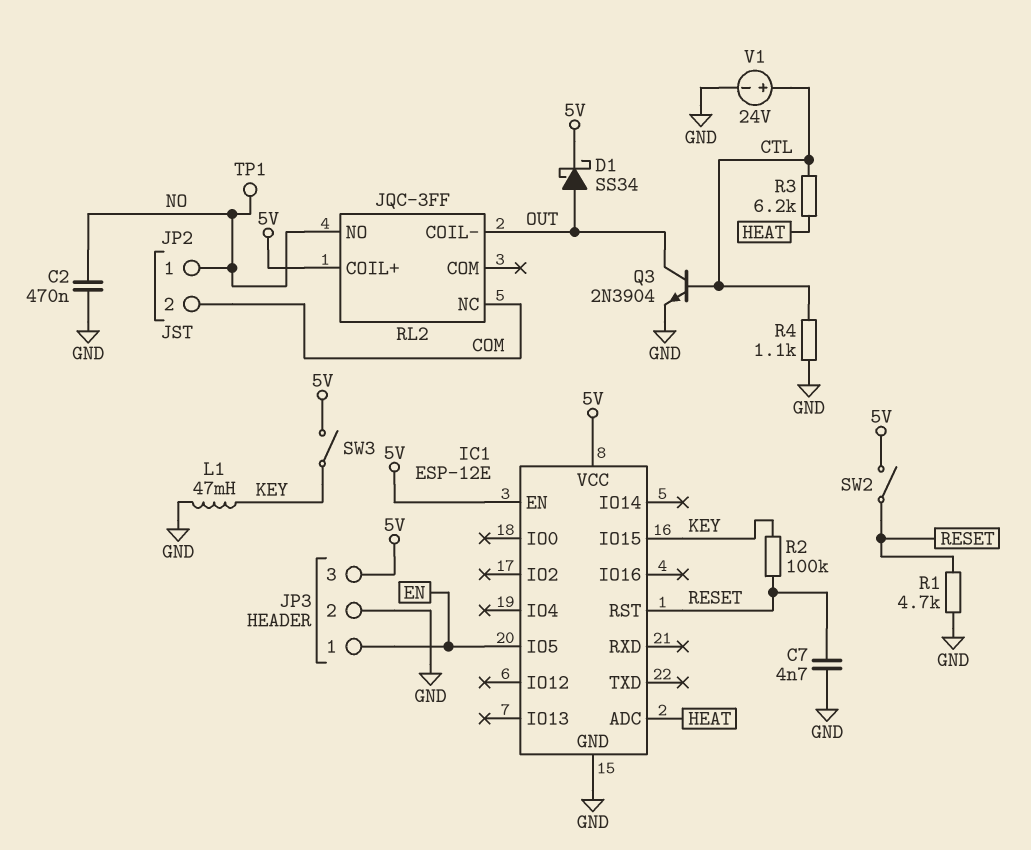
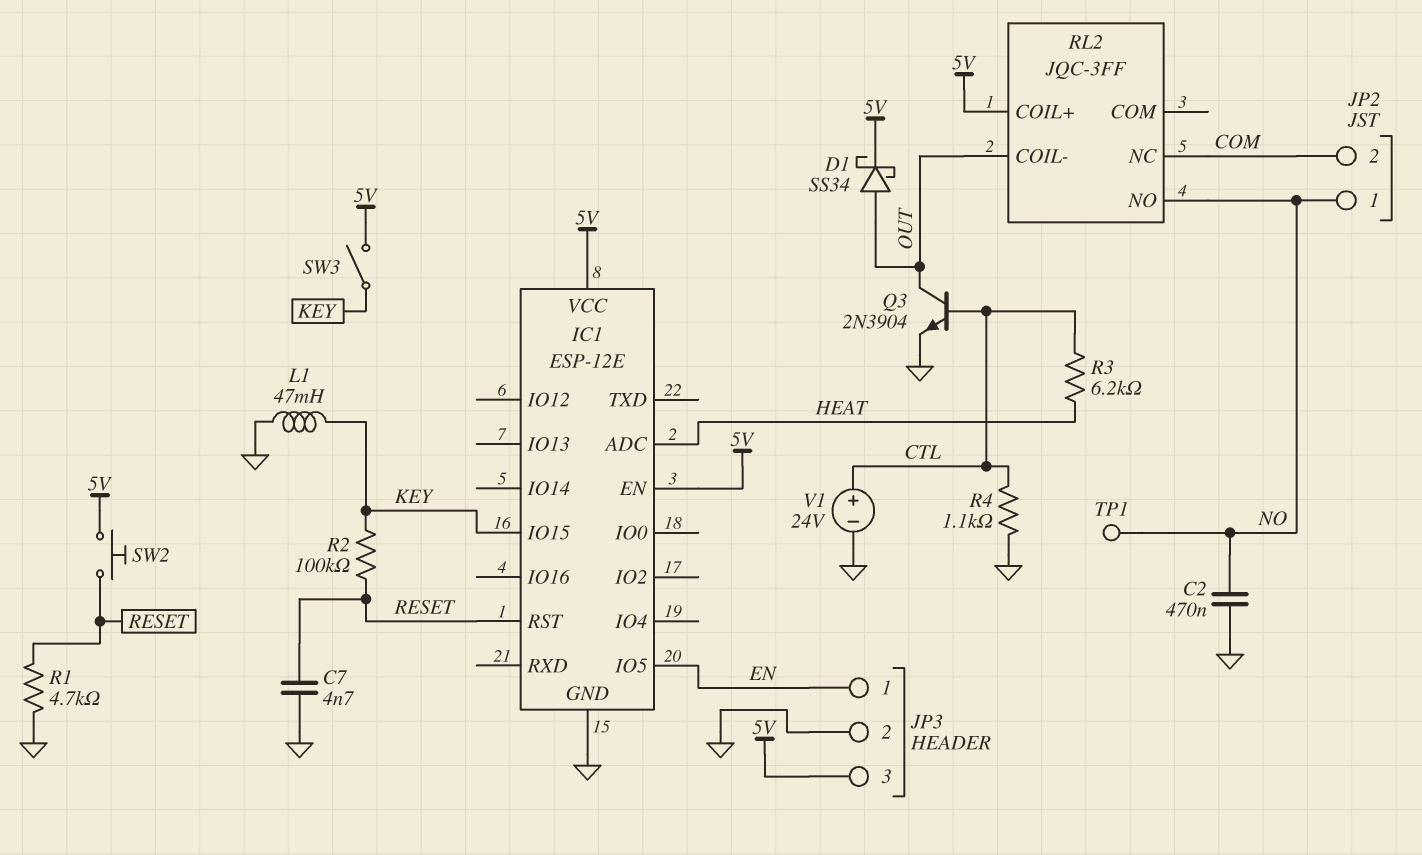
SW2: switch (5V, RESET) -> button (5V, RESET)

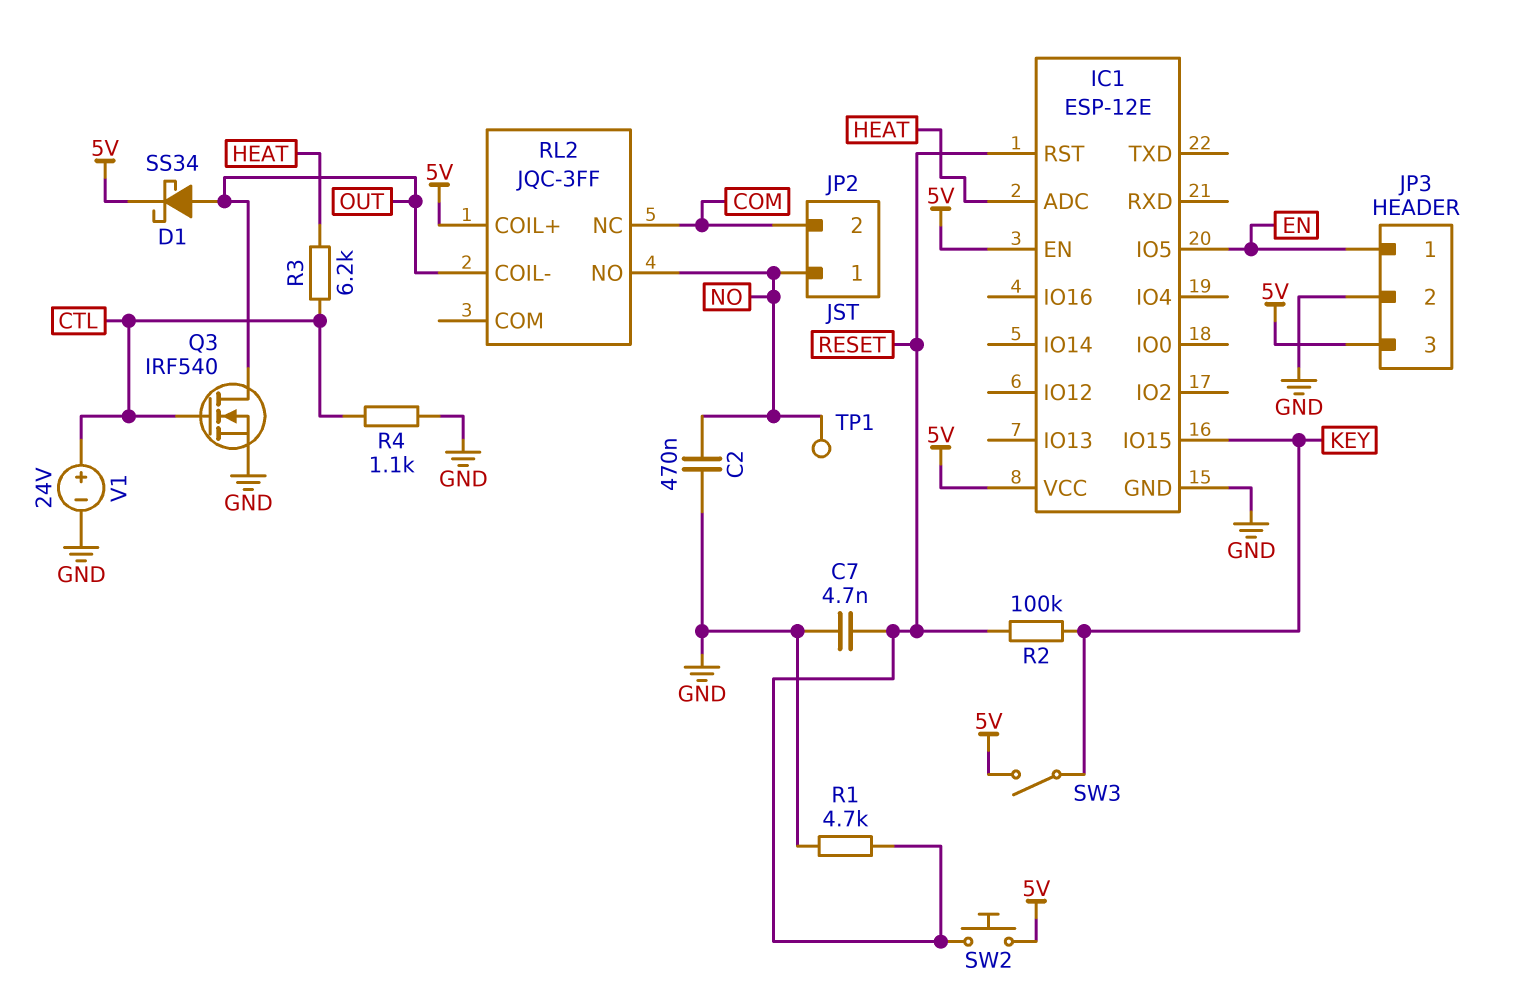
L1: 47mH (GND, KEY) -> none
Q3: NPN 2N3904 (B CTL, C OUT, E GND) -> NMOS IRF540 (G CTL, D OUT, S GND)

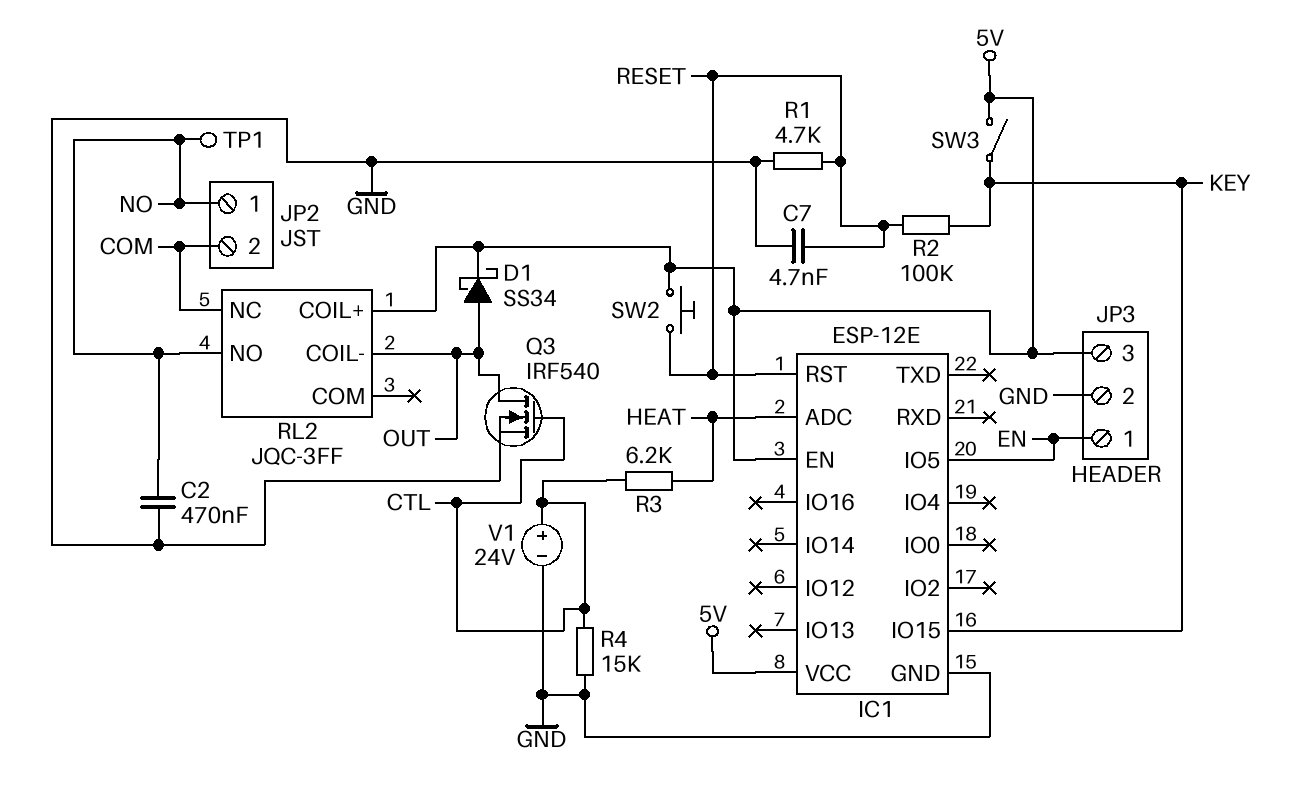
R4: 1.1k (CTL, GND) -> 15k (CTL, GND)

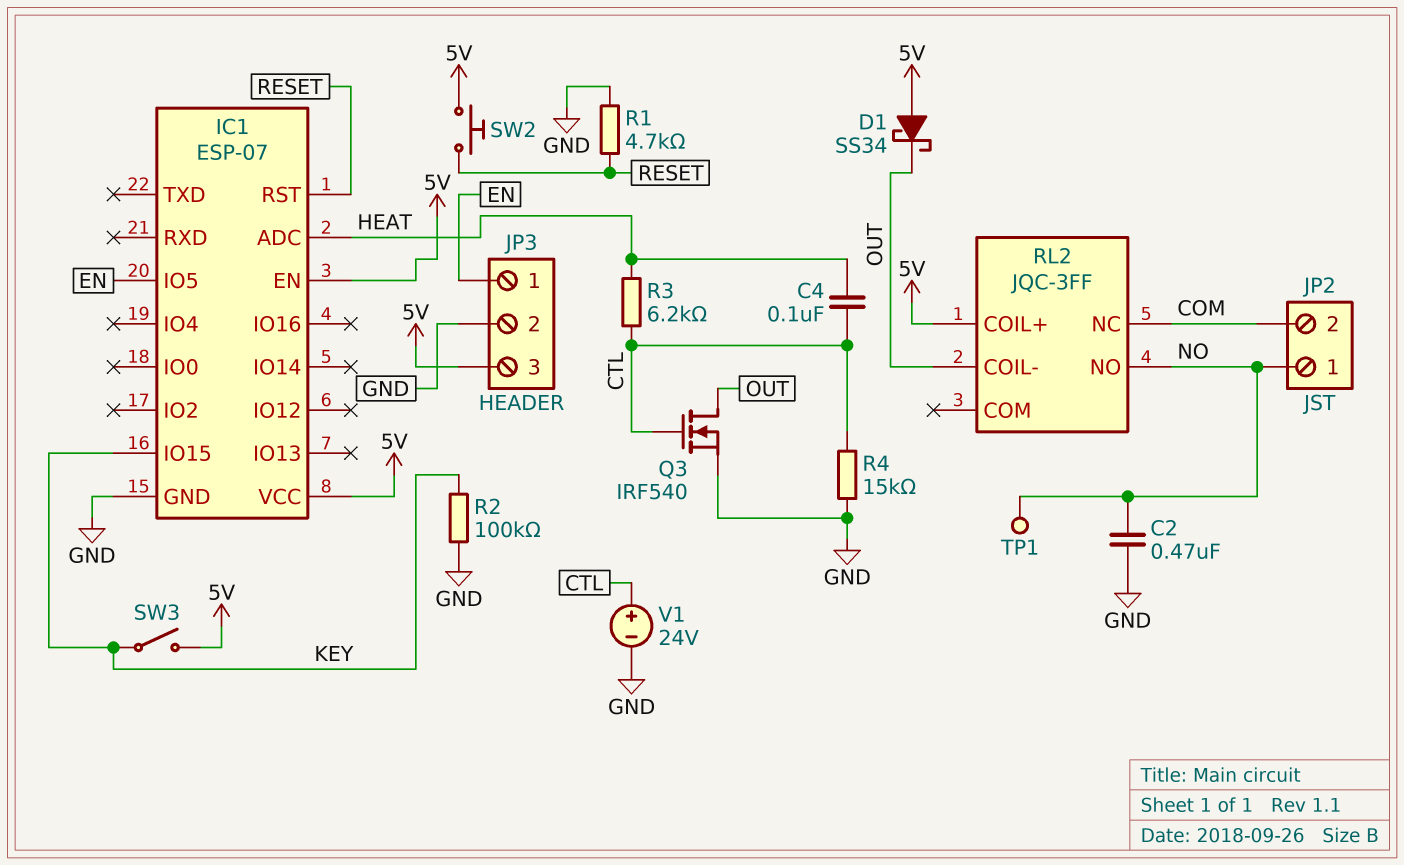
C4: none -> 100nF (CTL, HEAT)
C7: 4.7nF (GND, RESET) -> none
D1: schottky SS34 (A OUT, K 5V) -> schottky SS34 (A 5V, K OUT)
IC1: ESP-12E -> ESP-07
R2: 100k (KEY, RESET) -> 100k (GND, KEY)

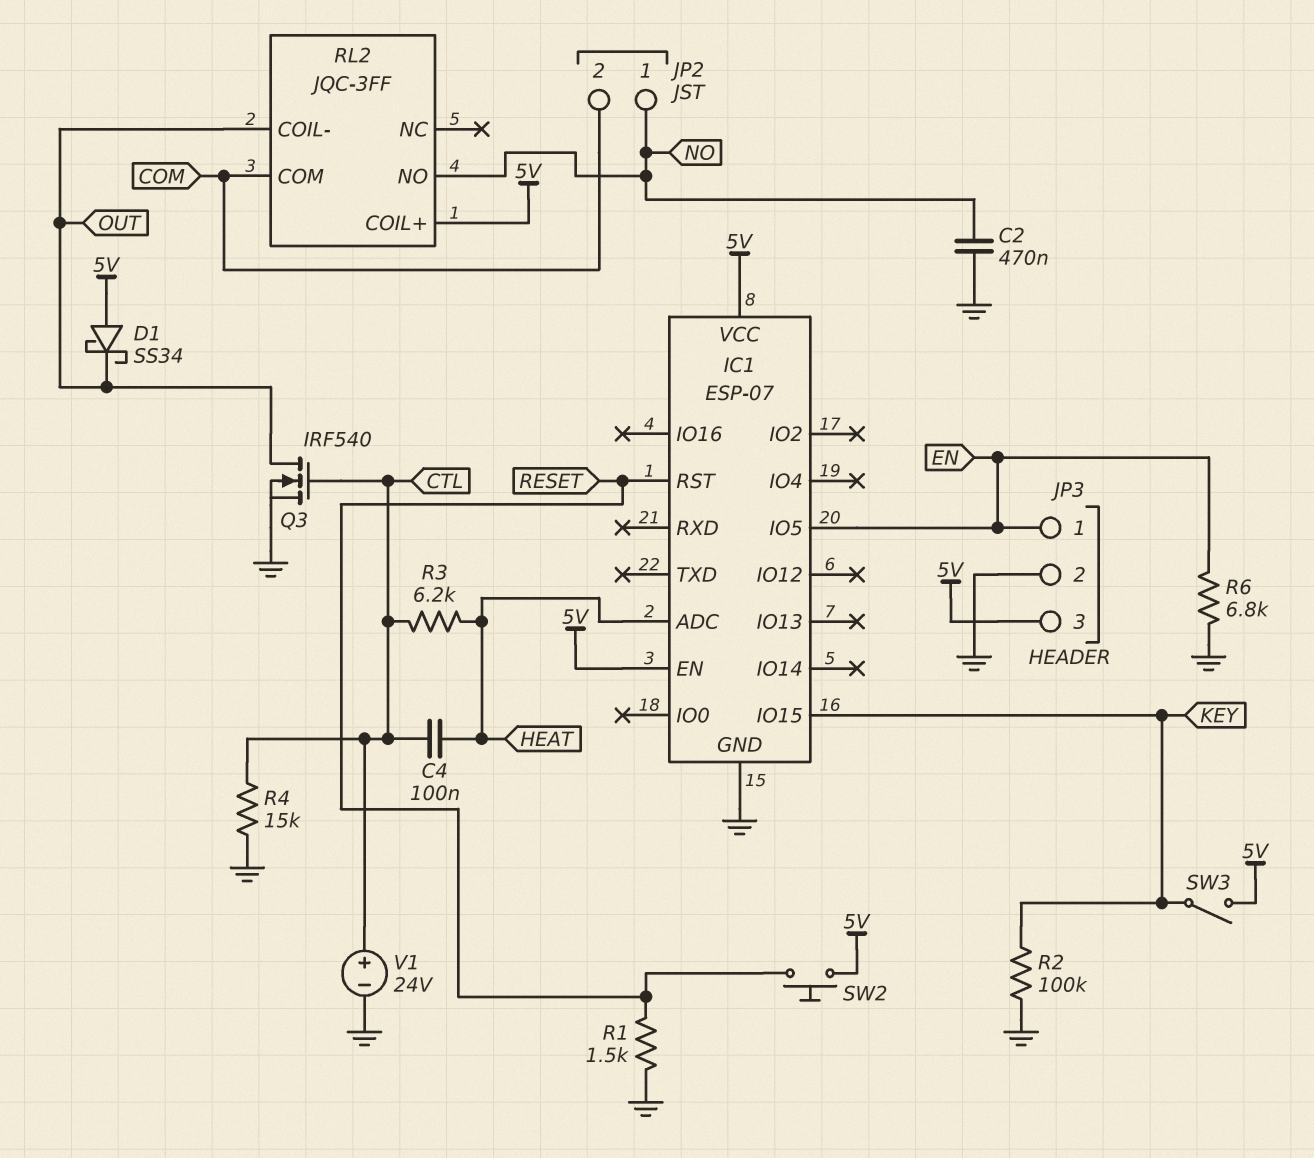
R1: 4.7k (GND, RESET) -> 1.5k (GND, RESET)
R6: none -> 6.8k (EN, GND)
RL2 pin COM: none -> COM
RL2 pin NC: COM -> none
TP1: test point (NO) -> none

